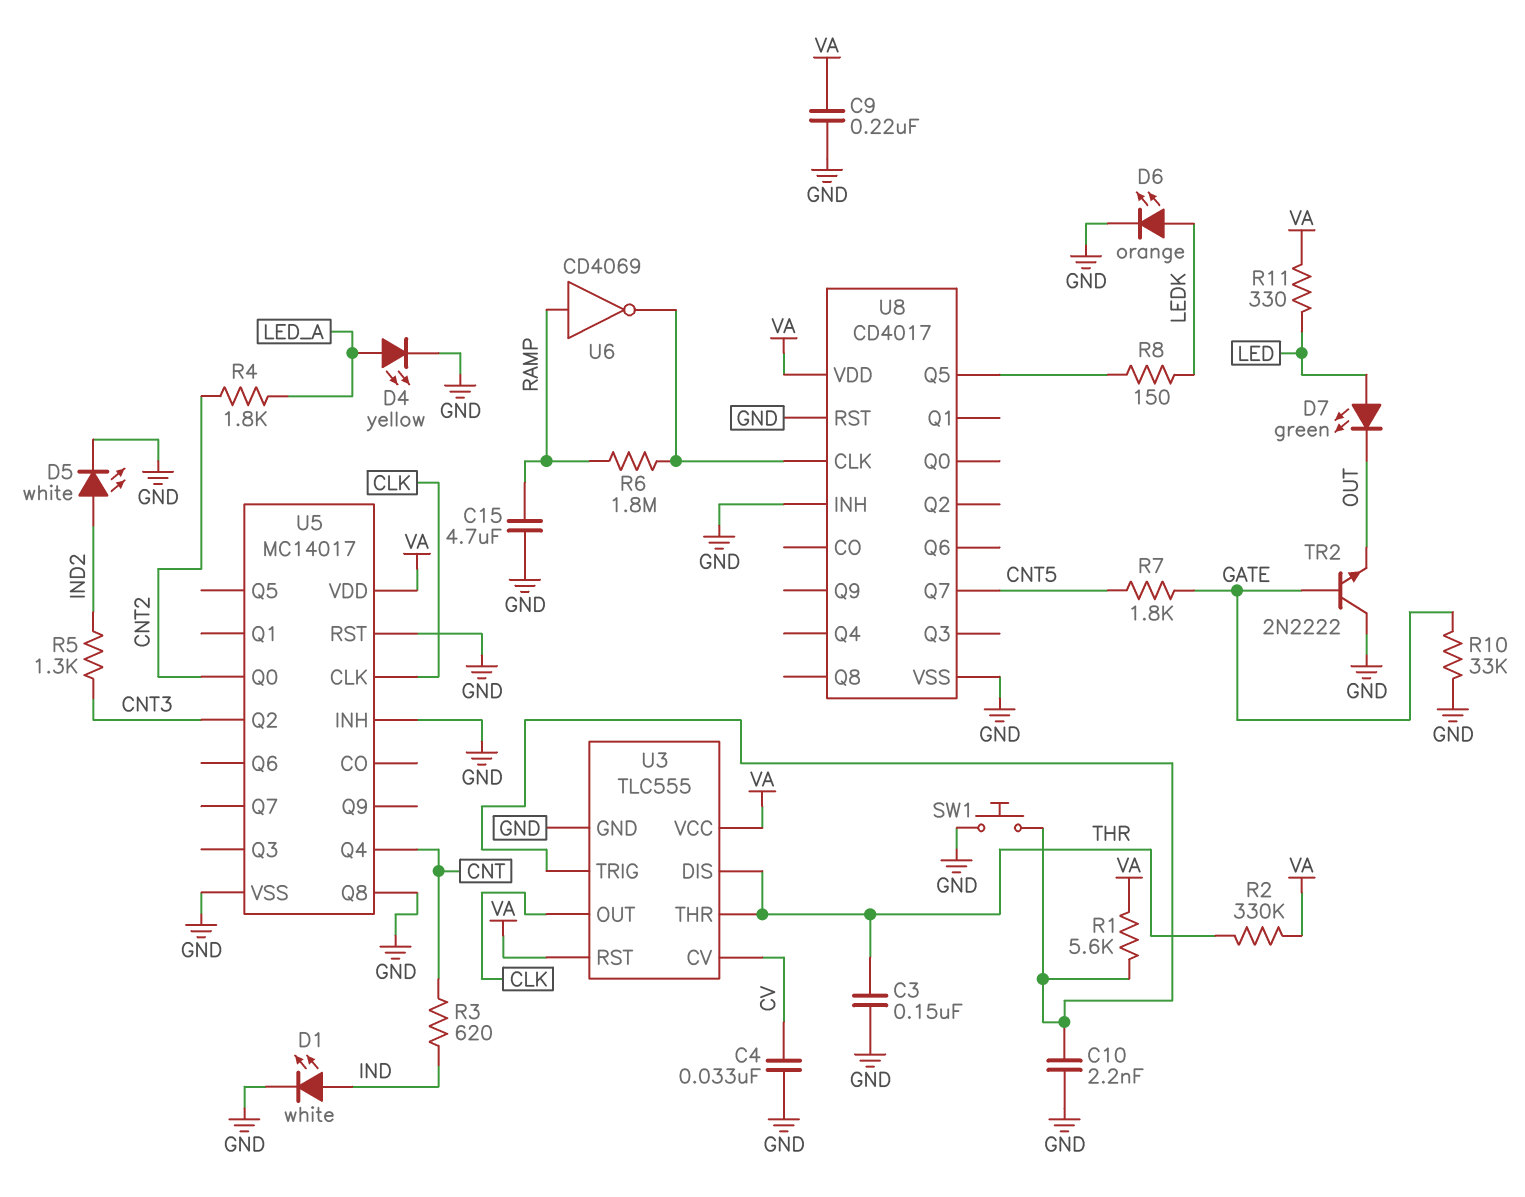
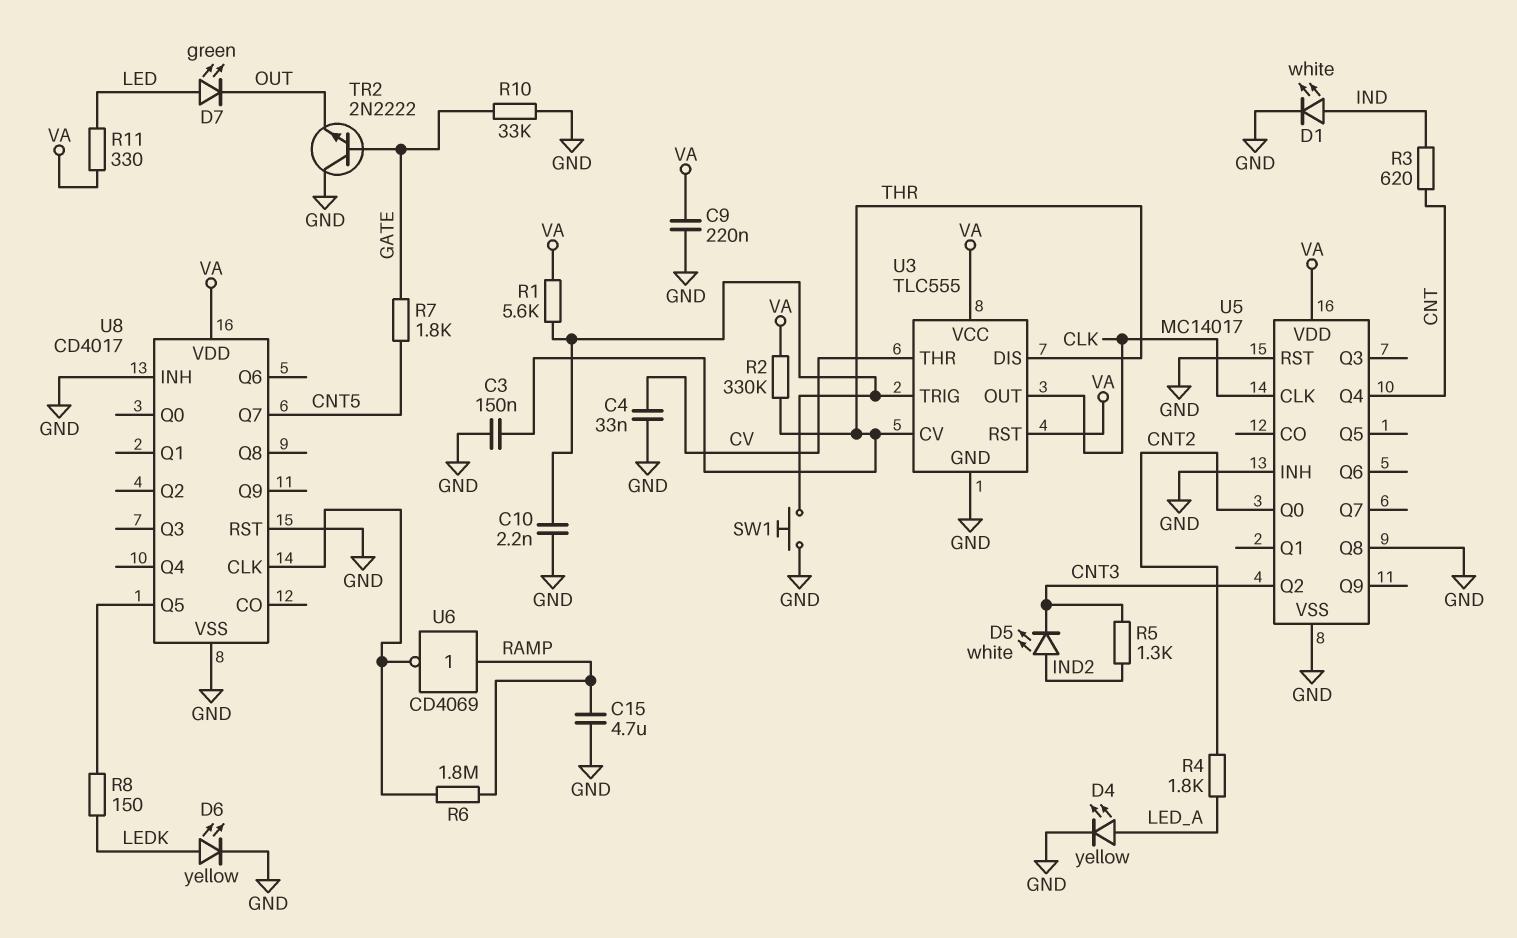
D5: LED white (A IND2, K GND) -> LED white (A IND2, K CNT3)
D6: LED orange (A LEDK, K GND) -> LED yellow (A LEDK, K GND)
U3 pin CV: CV -> THR
U3 pin THR: THR -> CV

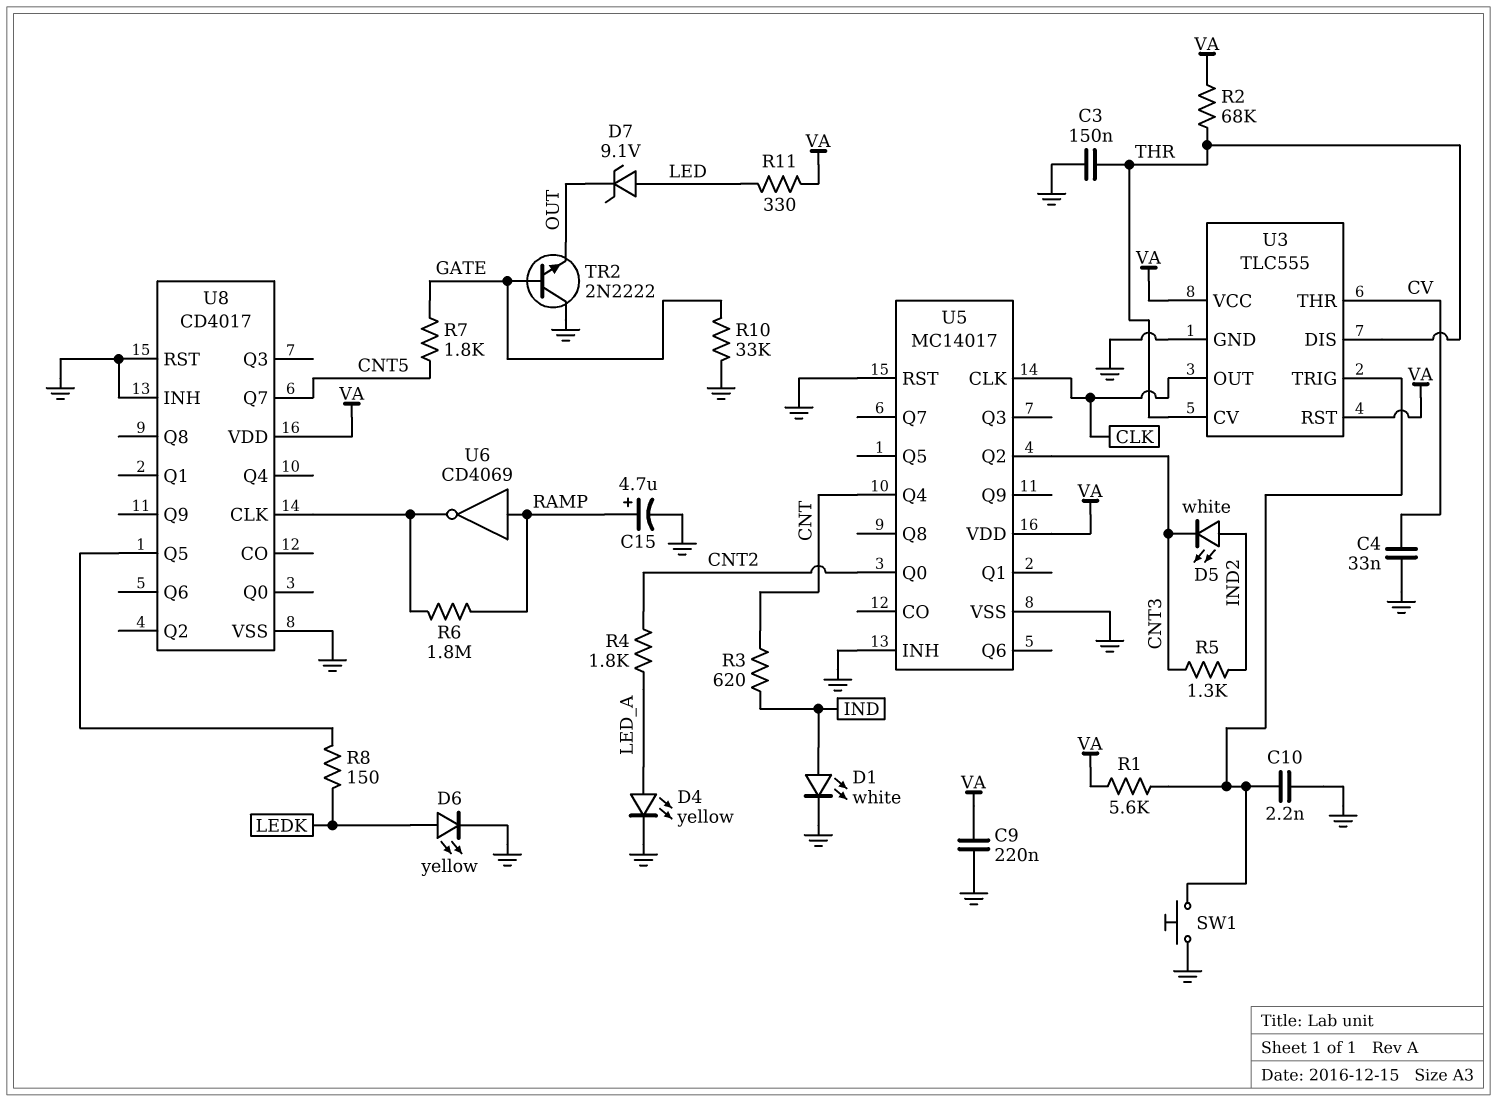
C15: 4.7uF (GND, RAMP) -> 4.7uF (plus RAMP, minus GND)
D7: LED green (A LED, K OUT) -> zener 9.1V (A LED, K OUT)
R2: 330k (THR, VA) -> 68k (THR, VA)
U5 pin Q8: GND -> none

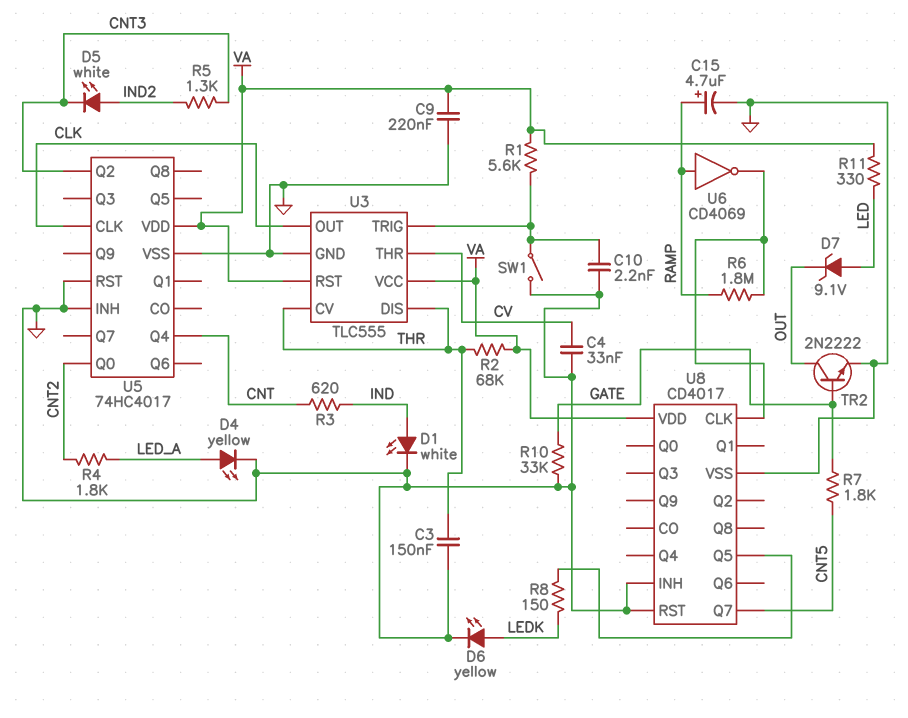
SW1: button (GND, U3/TRIG) -> switch (GND, U3/TRIG)
TR2: NPN 2N2222 (B GATE, C GND, E OUT) -> NPN 2N2222 (B GATE, C OUT, E GND)
U5: MC14017 -> 74HC4017

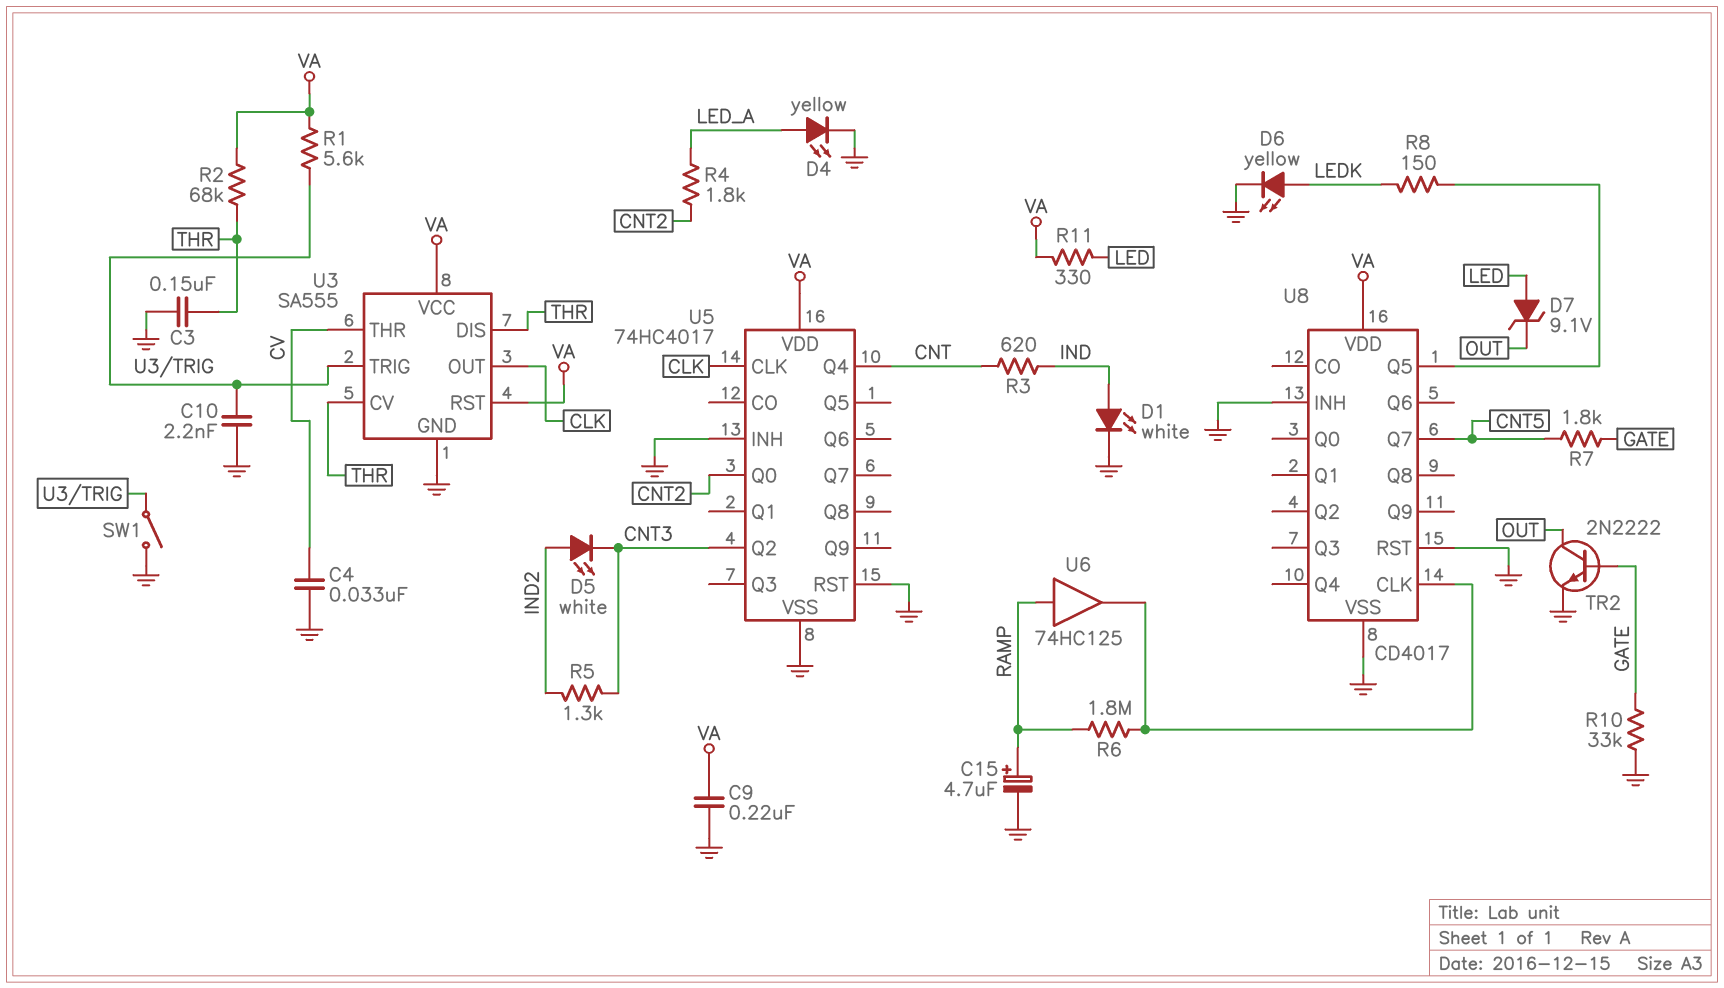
U3: TLC555 -> SA555
U6: NOT CD4069 (in RAMP, out U8/CLK) -> buffer 74HC125 (in RAMP, out U8/CLK)

